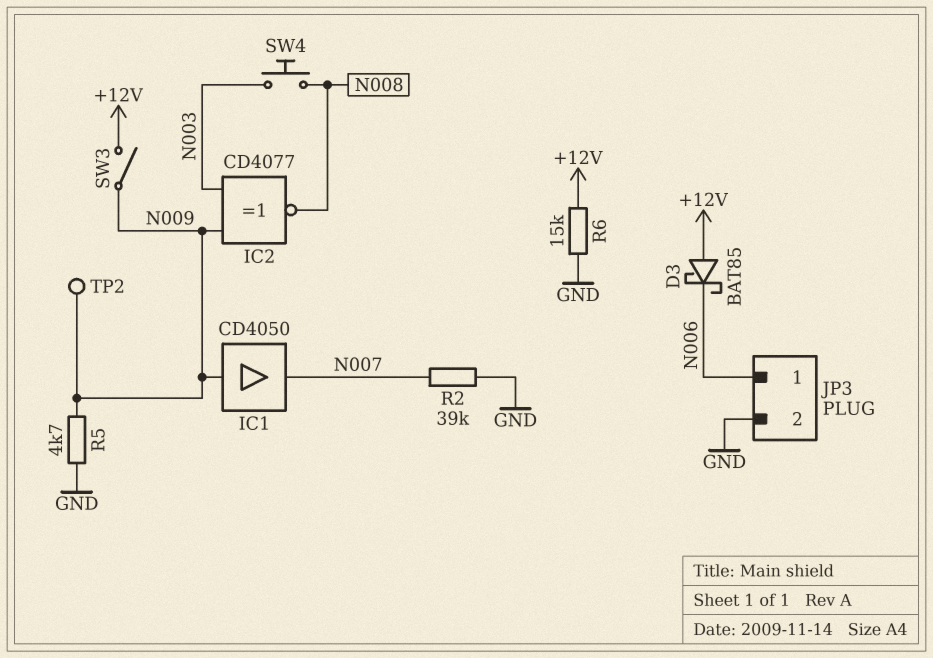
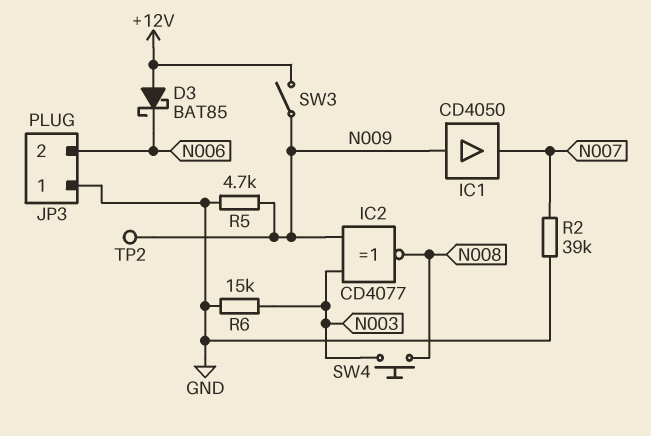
JP3 pin 1: N006 -> GND
JP3 pin 2: GND -> N006
R6: 15k (+12V, GND) -> 15k (GND, N003)

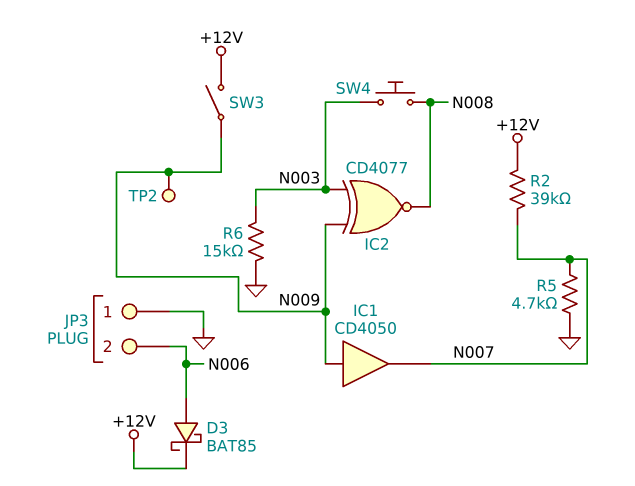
D3: schottky BAT85 (A +12V, K N006) -> schottky BAT85 (A N006, K +12V)
R2: 39k (GND, N007) -> 39k (+12V, N007)
R5: 4.7k (GND, N009) -> 4.7k (GND, N007)

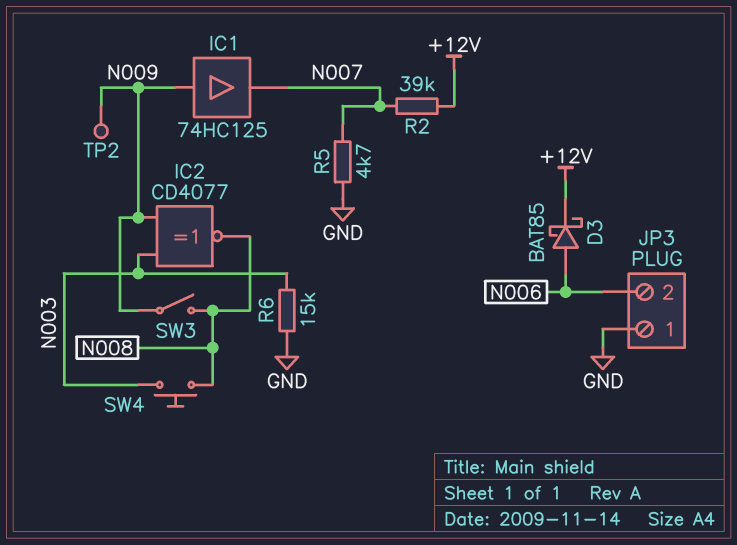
IC1: buffer CD4050 (in N009, out N007) -> buffer 74HC125 (in N009, out N007)
SW3: switch (+12V, N009) -> switch (N008, N009)

